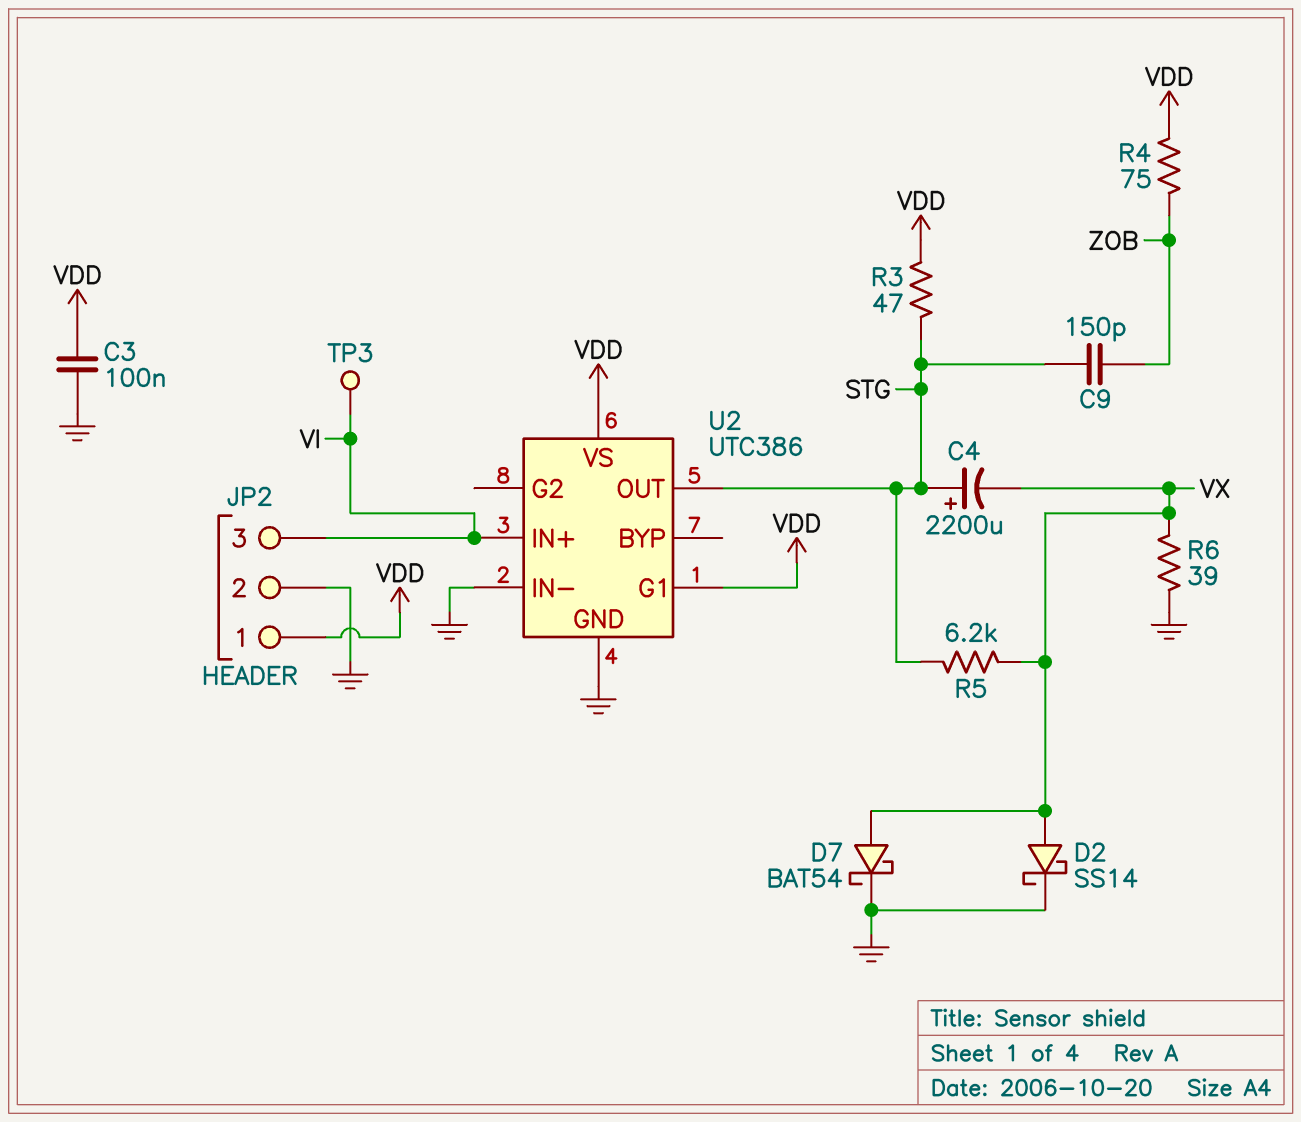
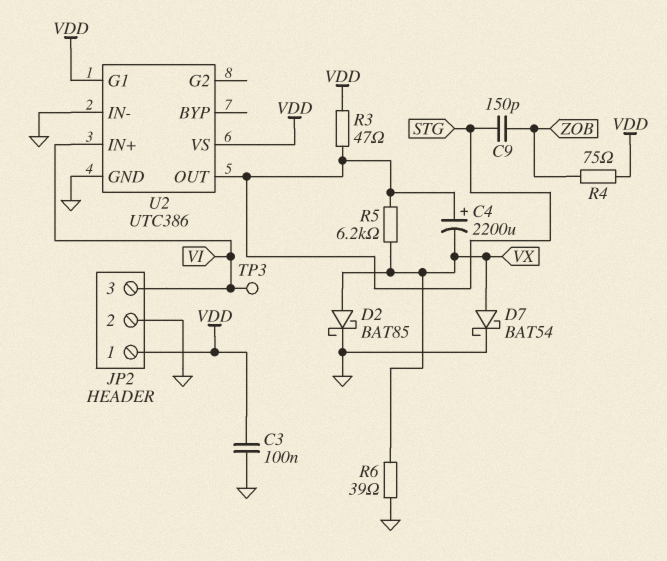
D2: schottky SS14 (A VX, K GND) -> schottky BAT85 (A VX, K GND)

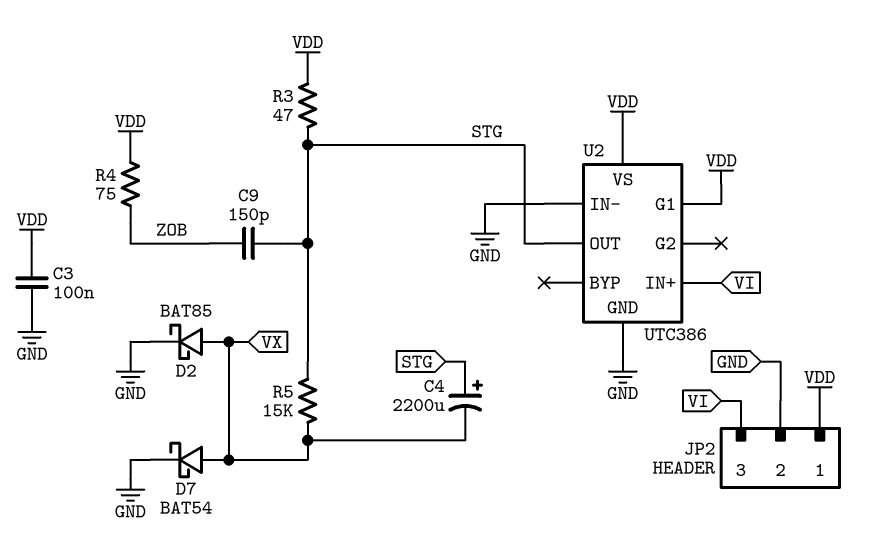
R5: 6.2k (STG, VX) -> 15k (STG, VX)
R6: 39 (GND, VX) -> none
TP3: test point (VI) -> none

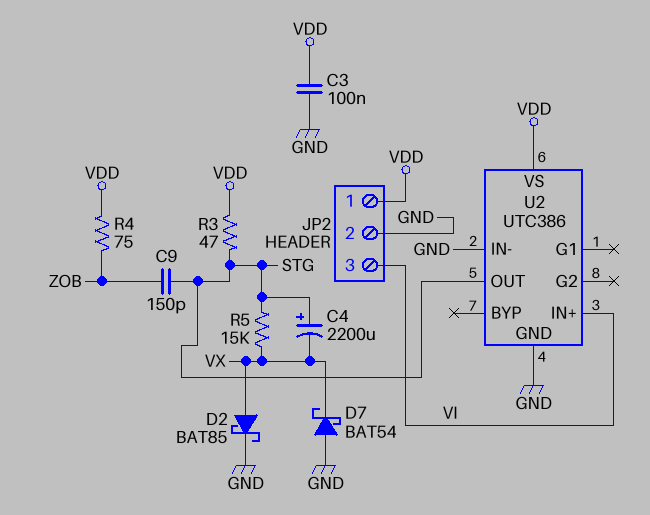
D7: schottky BAT54 (A VX, K GND) -> schottky BAT54 (A GND, K VX)
U2 pin G1: VDD -> none

